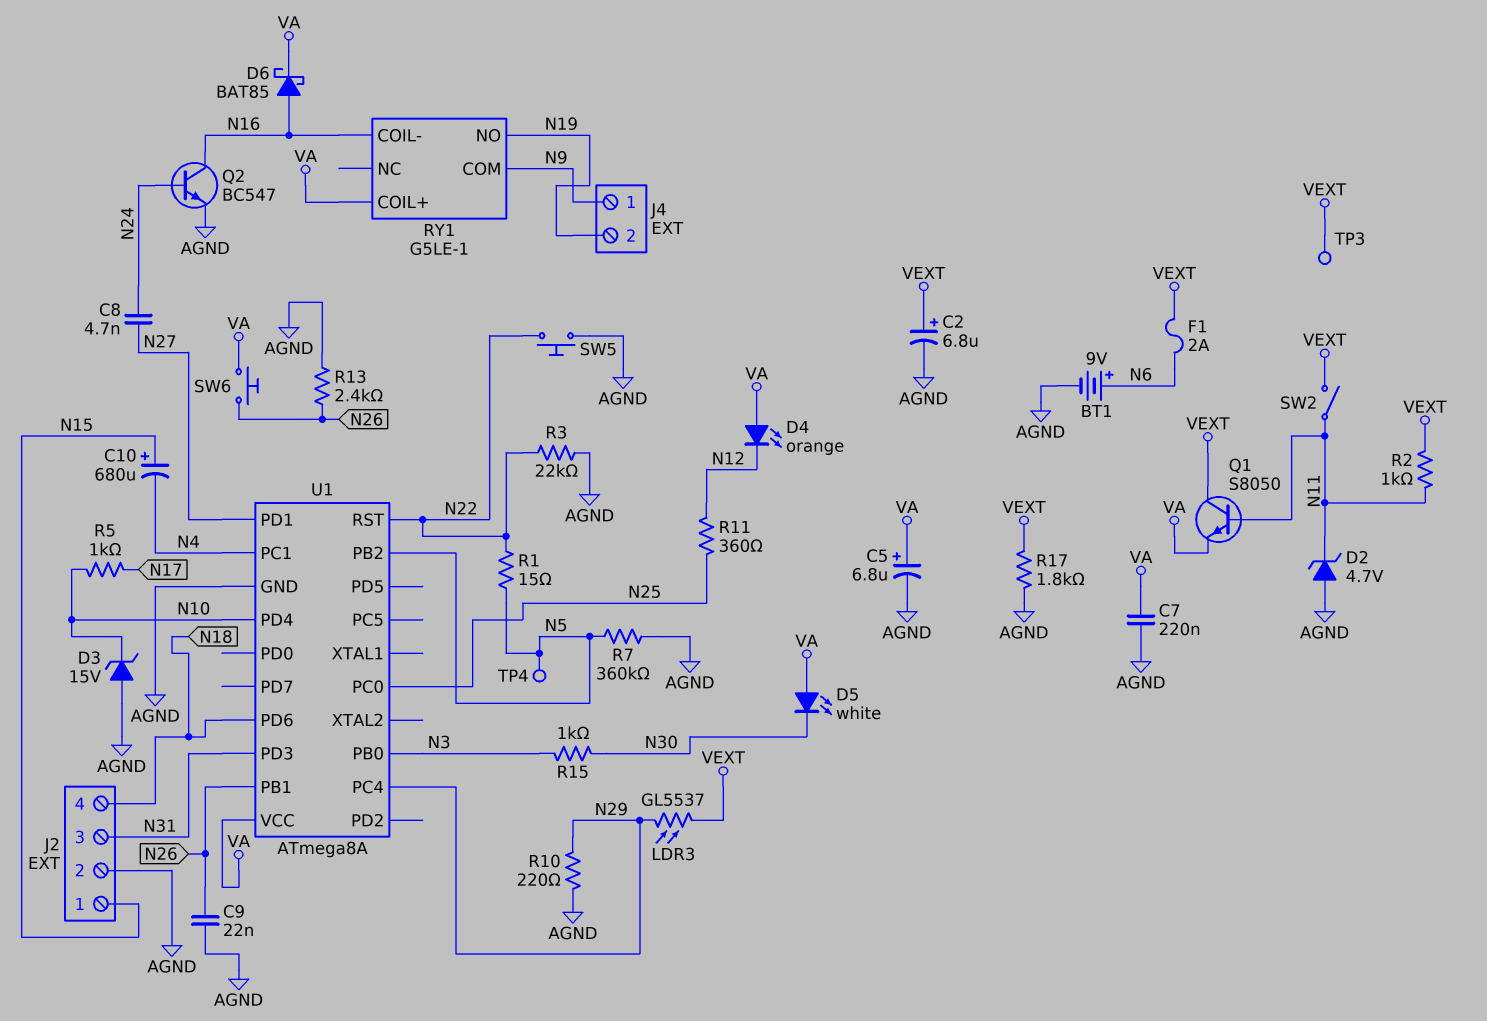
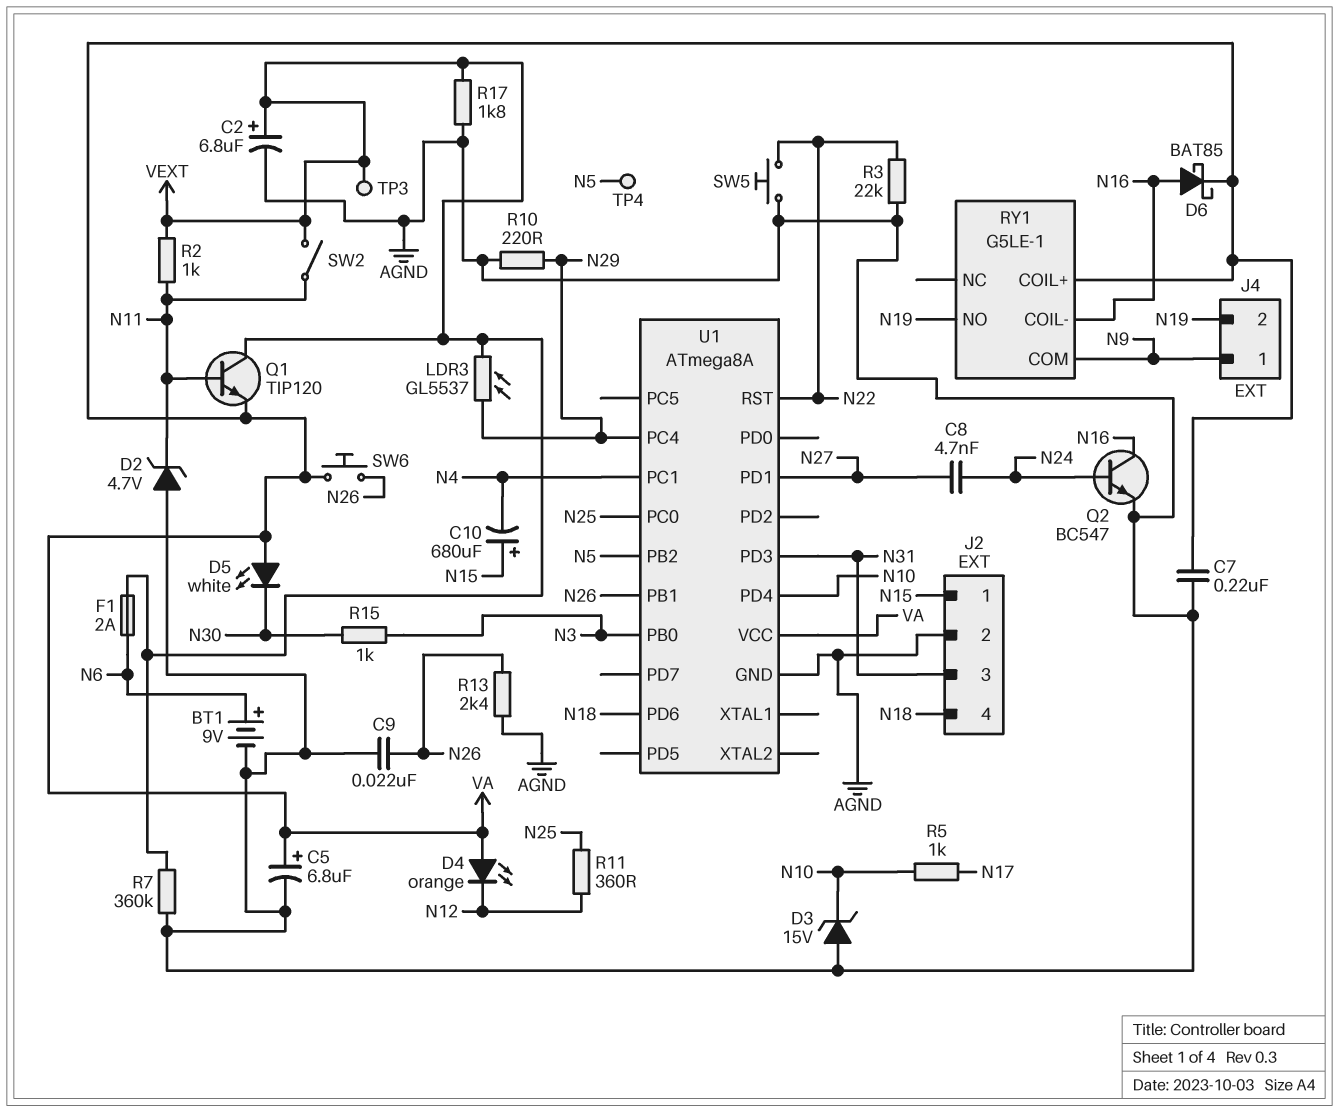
Q1: NPN S8050 (B N11, C VEXT, E VA) -> NPN TIP120 (B N11, C VEXT, E VA)
R1: 15 (N5, N22) -> none
R7: 360k (AGND, N5) -> 360k (AGND, VEXT)

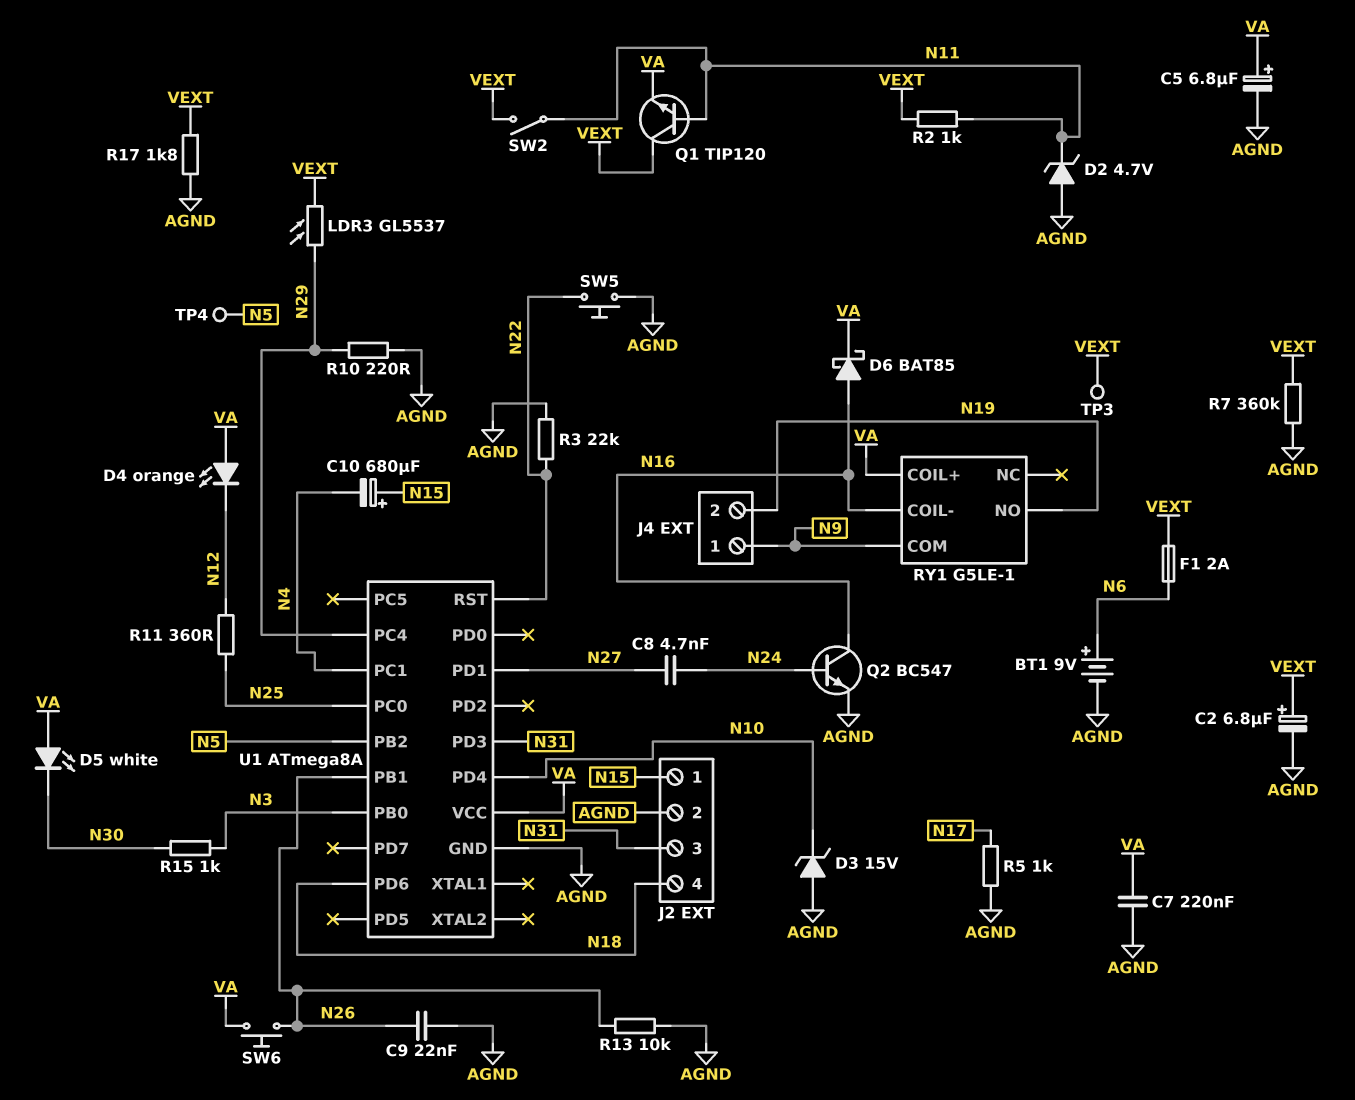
R5: 1k (N10, N17) -> 1k (AGND, N17)
R13: 2.4k (AGND, N26) -> 10k (AGND, N26)

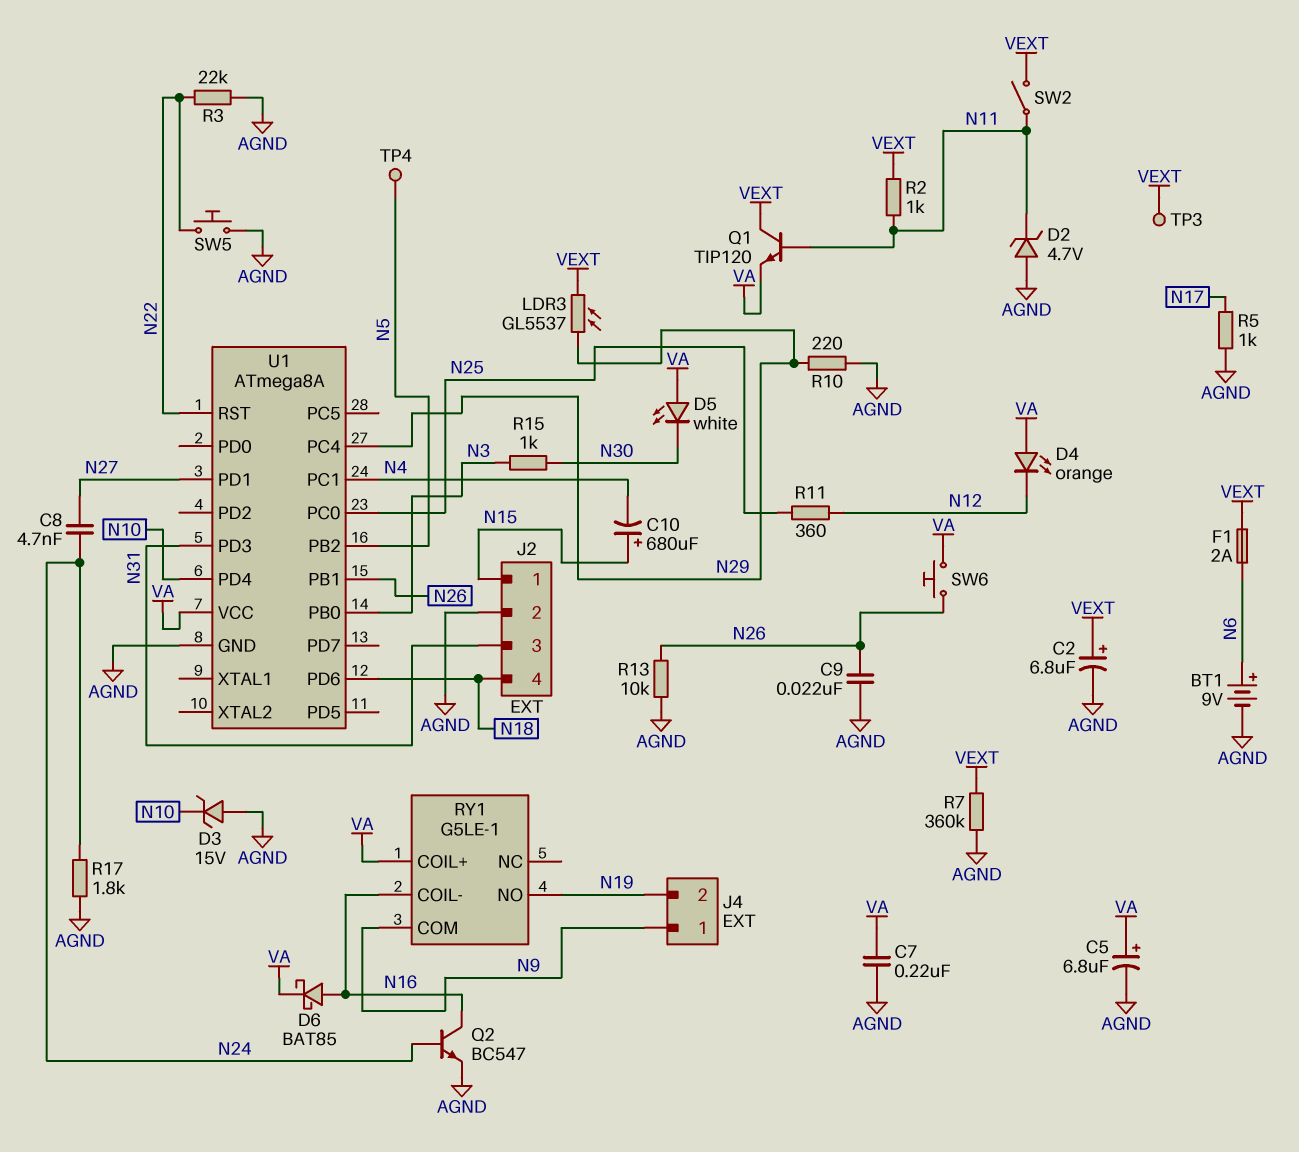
R17: 1.8k (AGND, VEXT) -> 1.8k (AGND, N24)

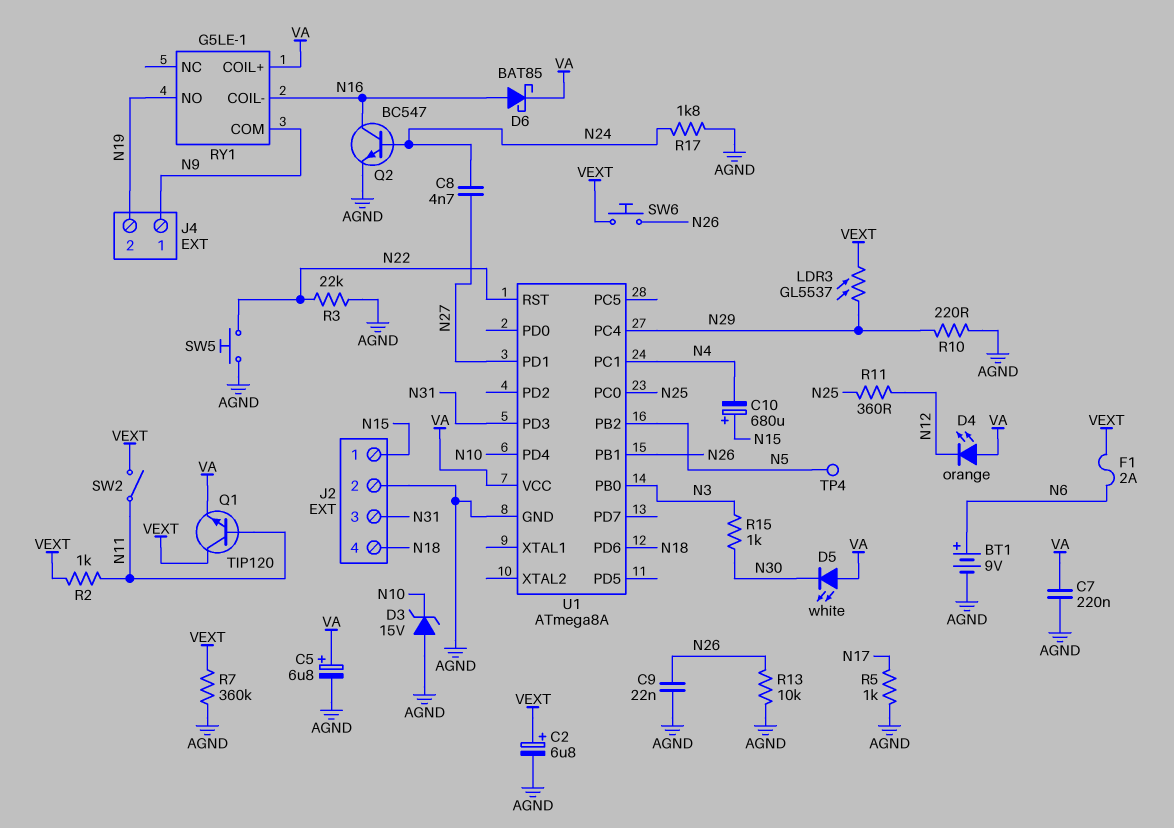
D2: zener 4.7V (A AGND, K N11) -> none
SW6: button (N26, VA) -> button (N26, VEXT)
TP3: test point (VEXT) -> none

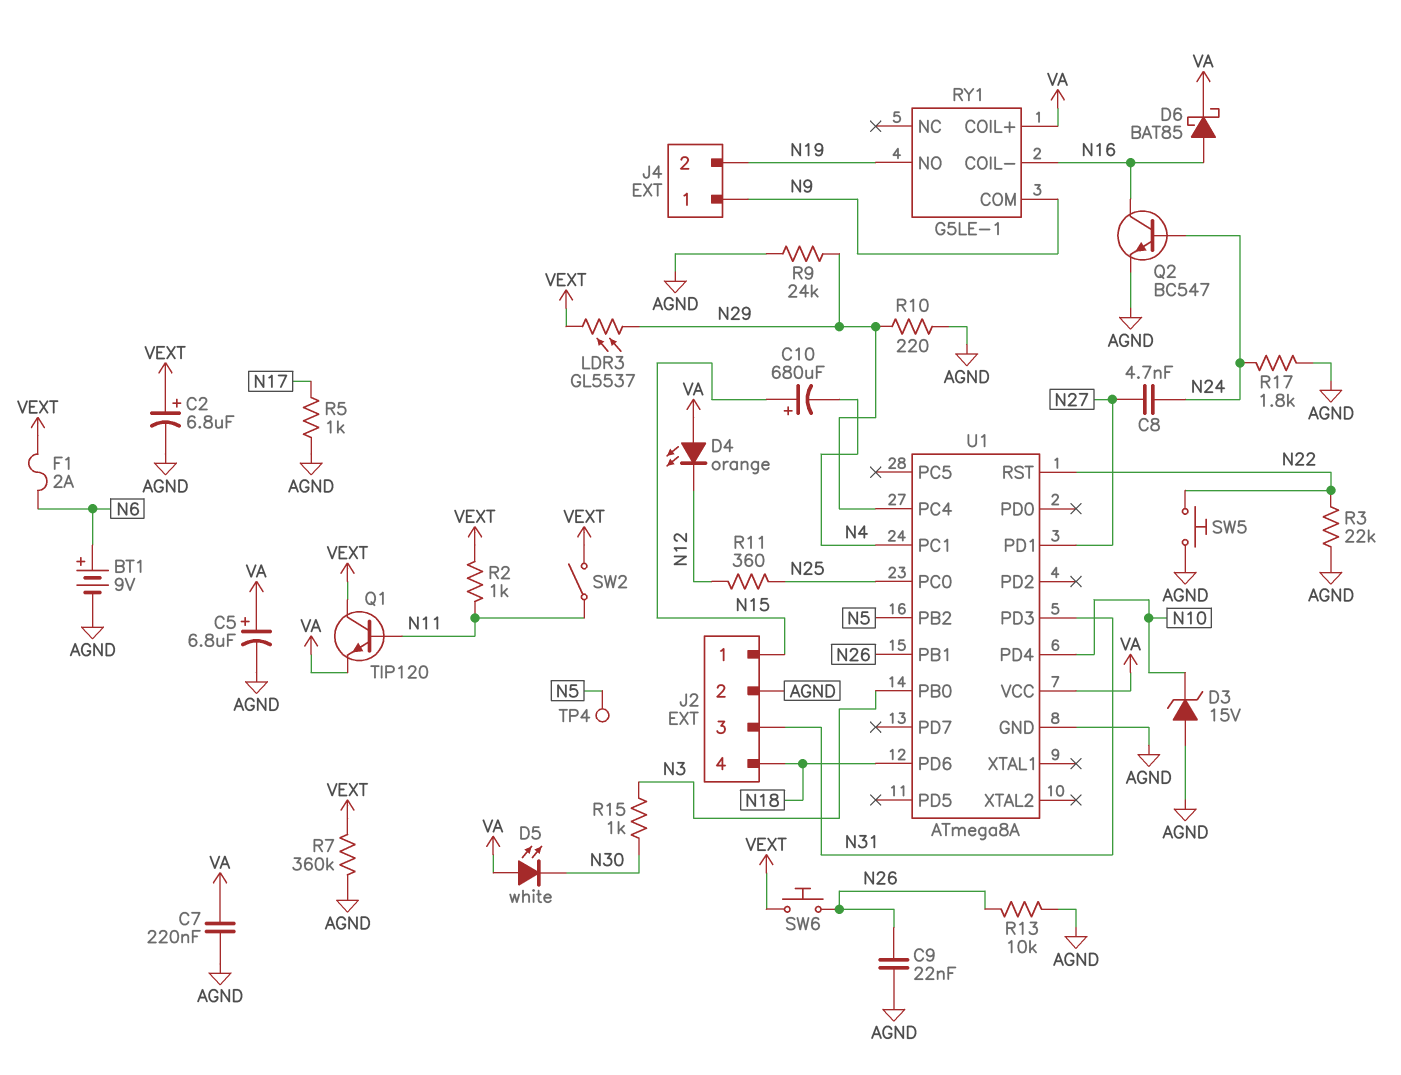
R9: none -> 24k (AGND, N29)

